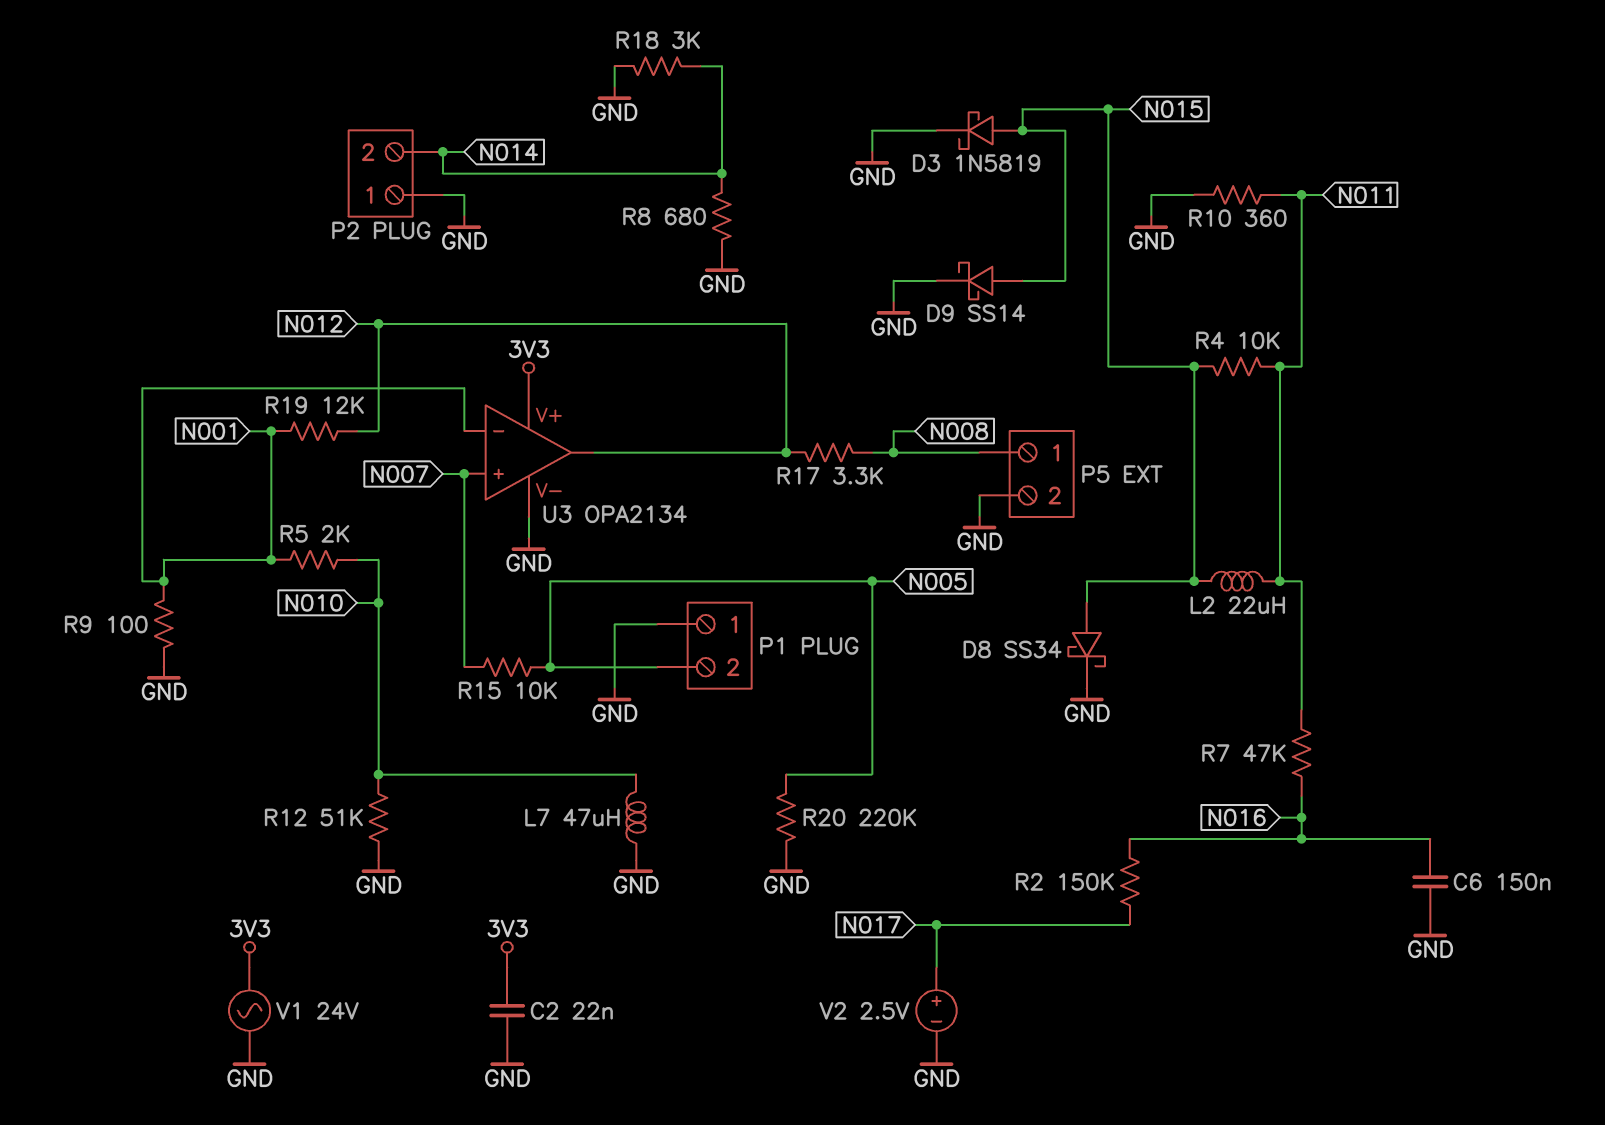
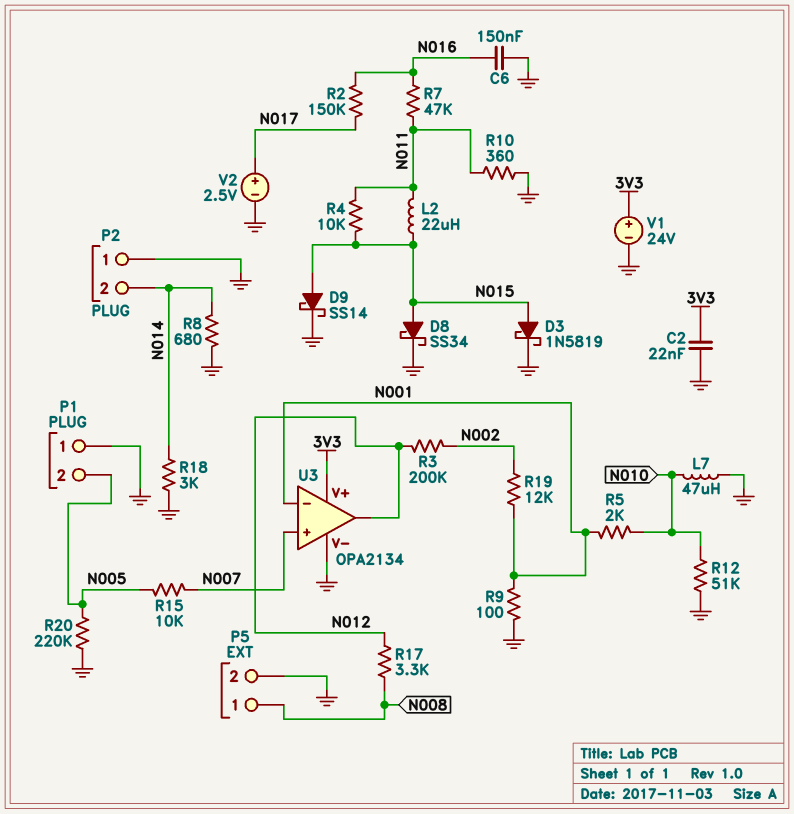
R3: none -> 200k (N002, N012)
R19: 12k (N001, N012) -> 12k (N001, N002)
V1: AC 24V (3V3, GND) -> 24V (plus 3V3, minus GND)

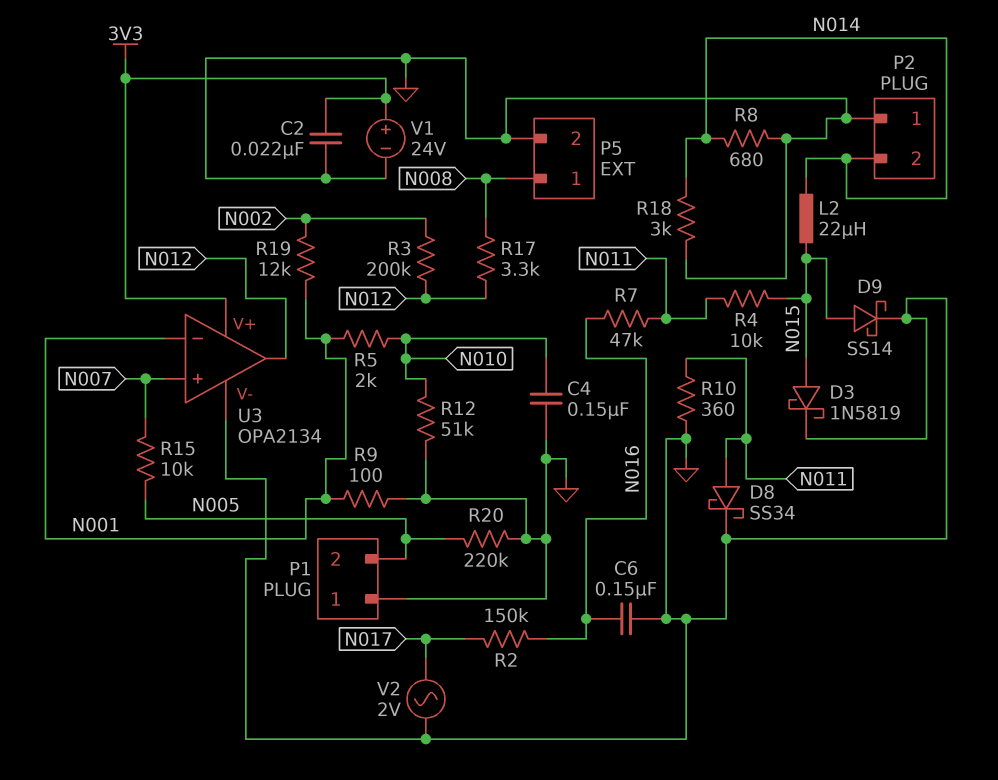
C4: none -> 150nF (GND, N010)
D8: schottky SS34 (A N015, K GND) -> schottky SS34 (A N011, K GND)
L2: 22uH (N011, N015) -> 22uH (N014, N015)
L7: 47uH (GND, N010) -> none
V2: 2.5V (plus N017, minus GND) -> AC 2V (GND, N017)

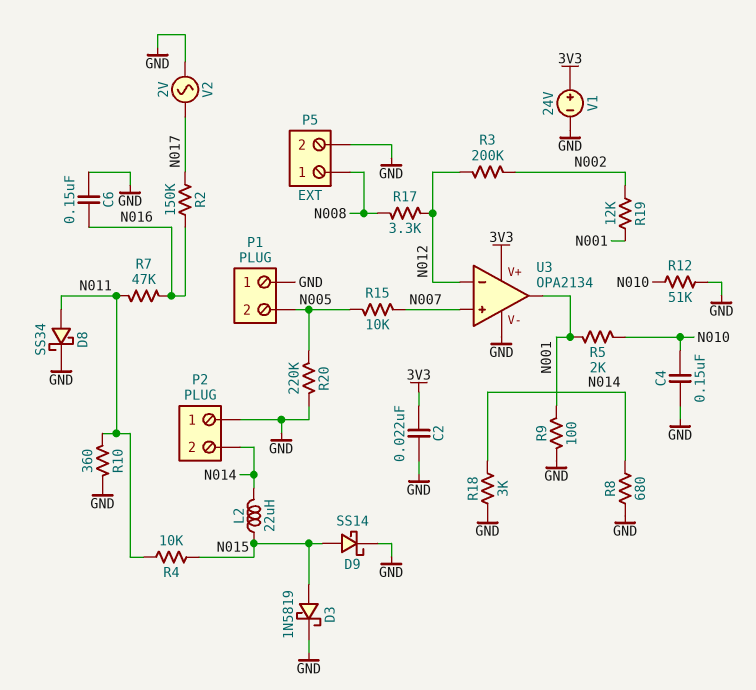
U3 pin in-: N001 -> N012
U3 pin out: N012 -> N001

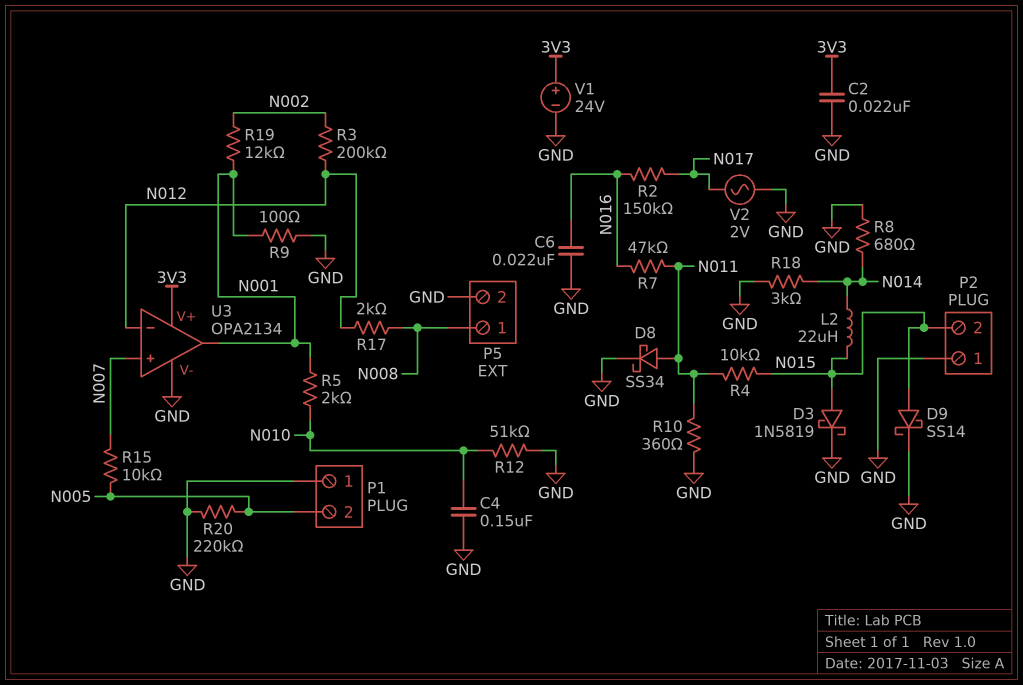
C6: 150nF (GND, N016) -> 22nF (GND, N016)
P2 pin 2: N014 -> N015
R17: 3.3k (N008, N012) -> 2k (N008, N012)

